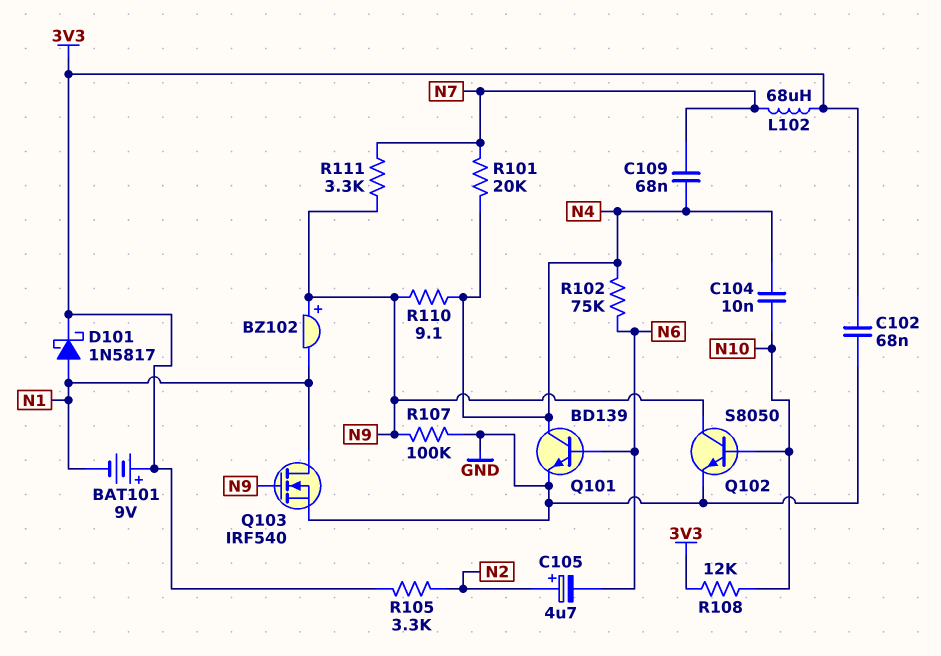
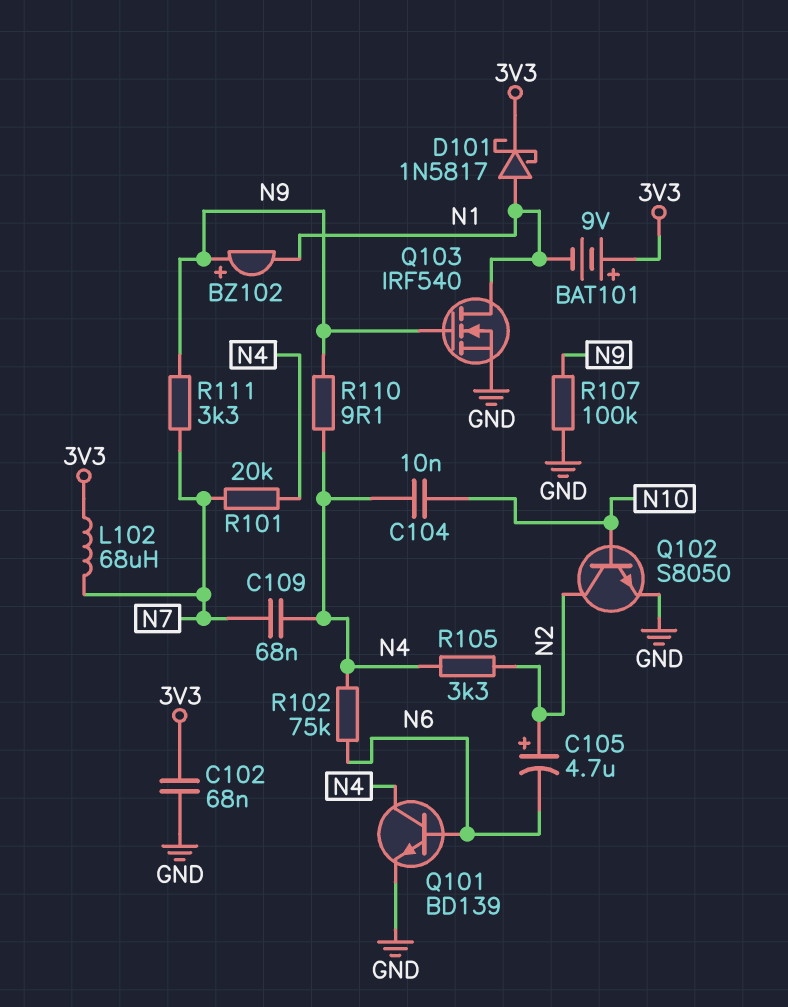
Q102: NPN S8050 (B N10, C N9, E GND) -> NPN S8050 (B N10, C N2, E GND)
R105: 3.3k (3V3, N2) -> 3.3k (N2, N4)
R108: 12k (3V3, N10) -> none

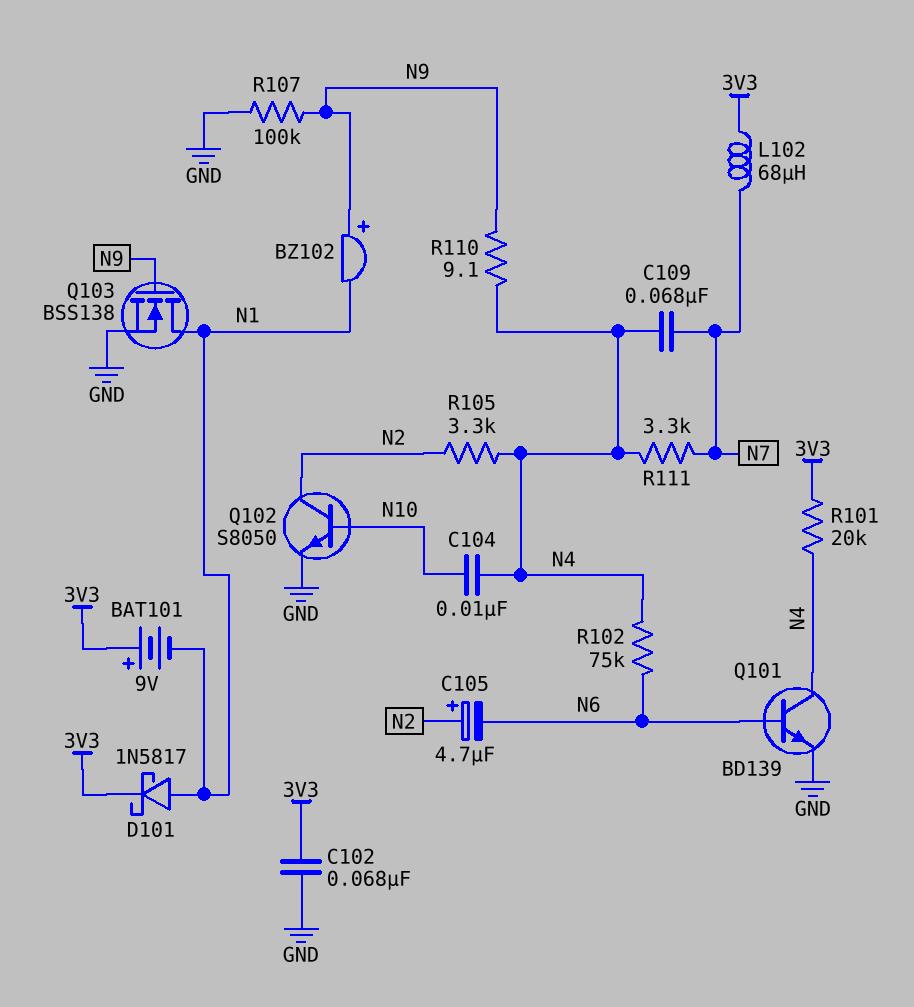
Q103: NMOS IRF540 (G N9, D N1, S GND) -> NMOS BSS138 (G N9, D N1, S GND)
R101: 20k (N4, N7) -> 20k (3V3, N4)
R111: 3.3k (N7, N9) -> 3.3k (N4, N7)

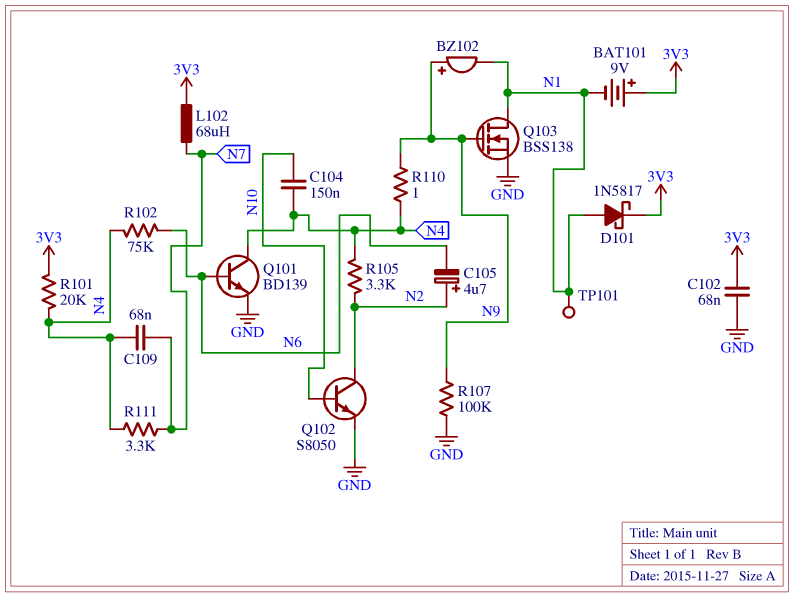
C104: 10nF (N4, N10) -> 150nF (N4, N10)
R110: 9.1 (N4, N9) -> 1 (N4, N9)
TP101: none -> test point (N1)

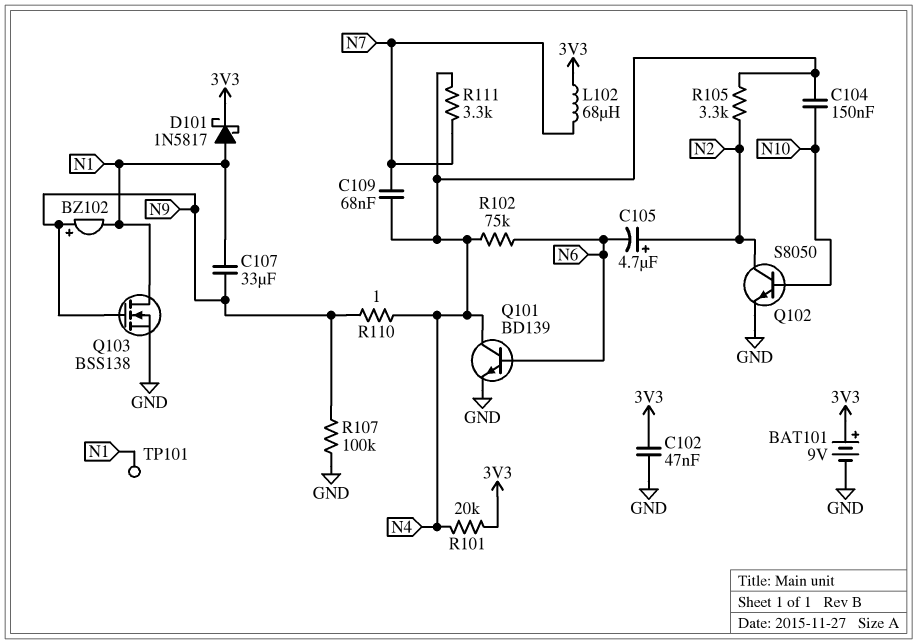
BAT101: 9V (plus 3V3, minus N1) -> 9V (plus 3V3, minus GND)
C102: 68nF (3V3, GND) -> 47nF (3V3, GND)
C107: none -> 33uF (N1, N9)

